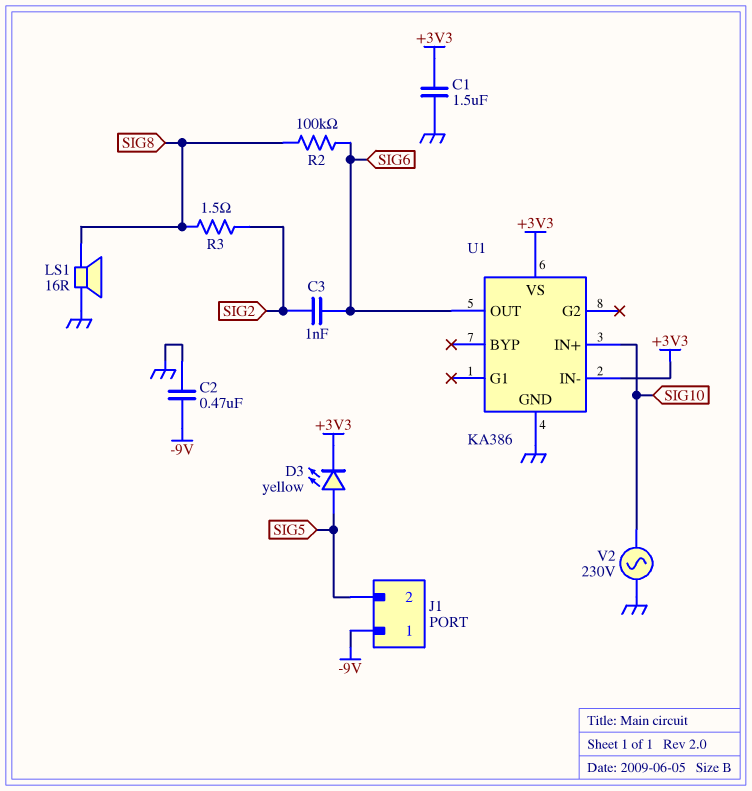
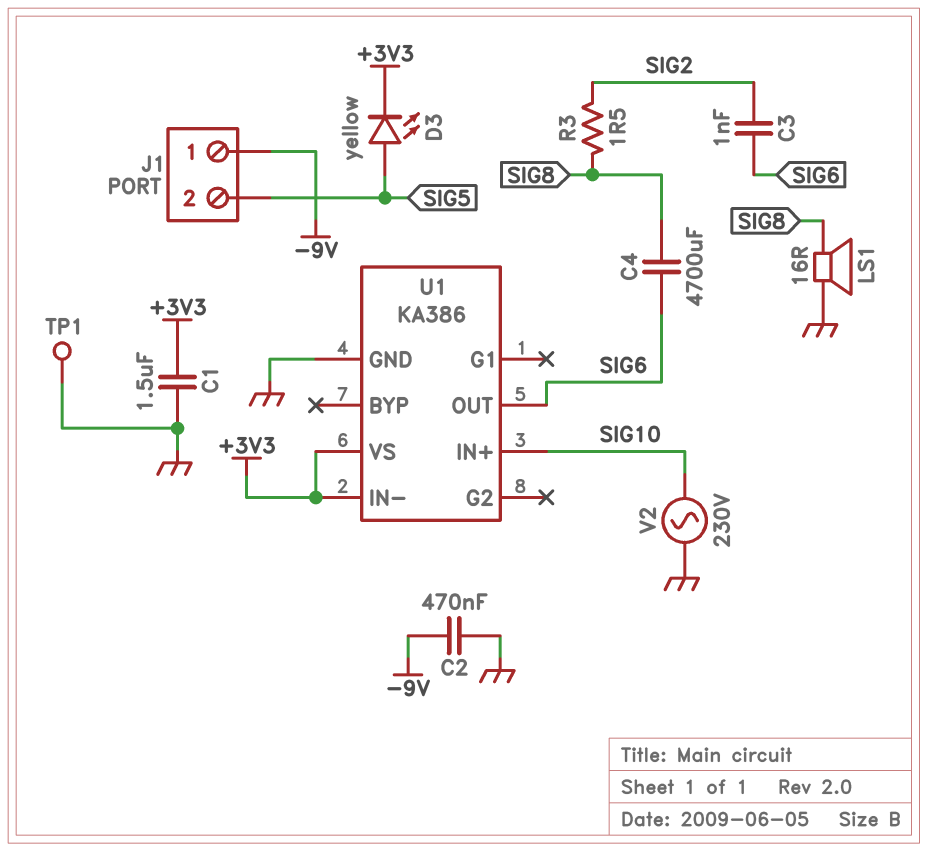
C4: none -> 4700uF (SIG6, SIG8)
R2: 100k (SIG6, SIG8) -> none
TP1: none -> test point (GND)

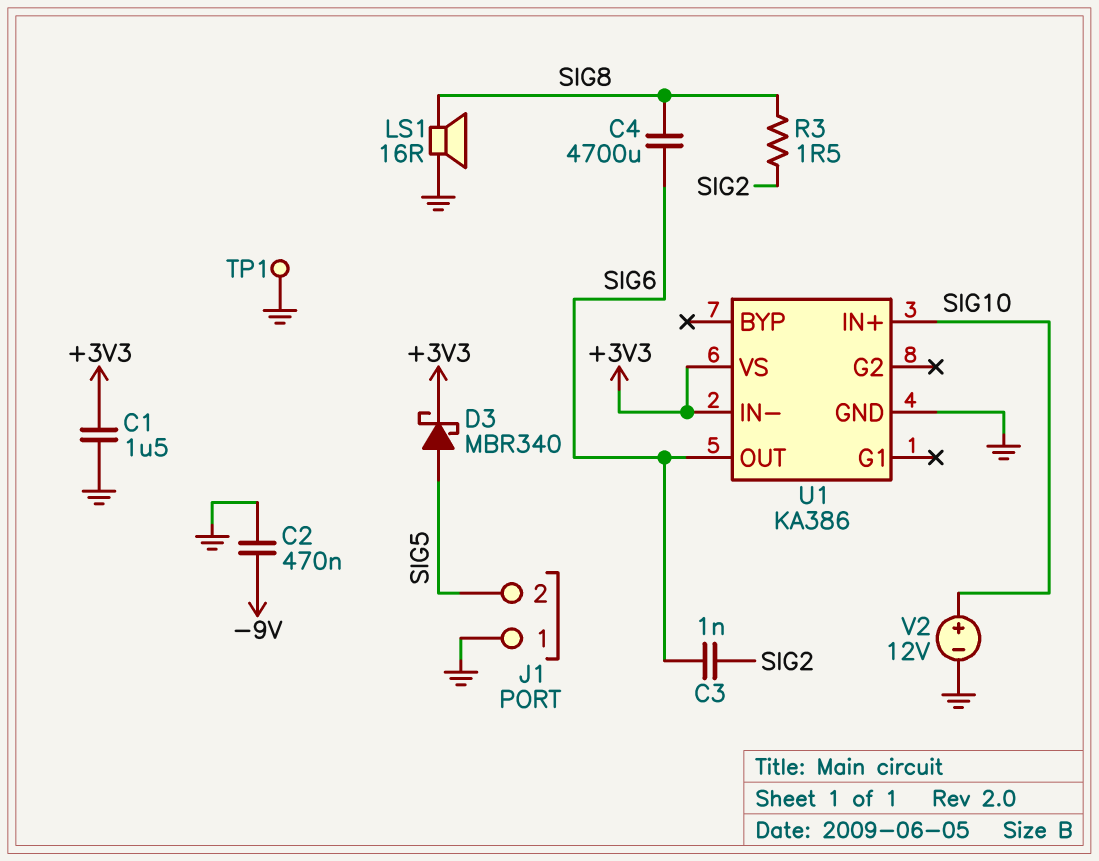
D3: LED yellow (A SIG5, K +3V3) -> schottky MBR340 (A SIG5, K +3V3)
J1 pin 1: -9V -> GND
V2: AC 230V (GND, SIG10) -> 12V (plus SIG10, minus GND)

